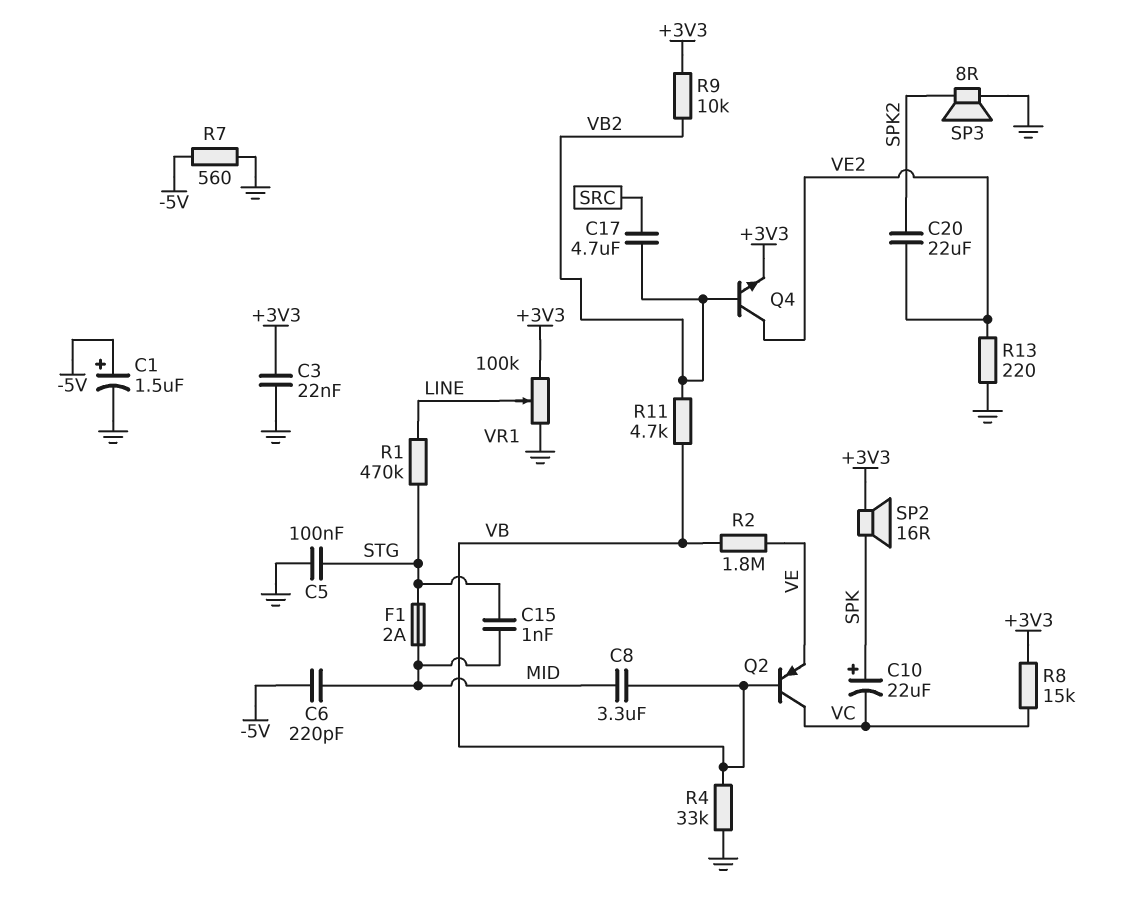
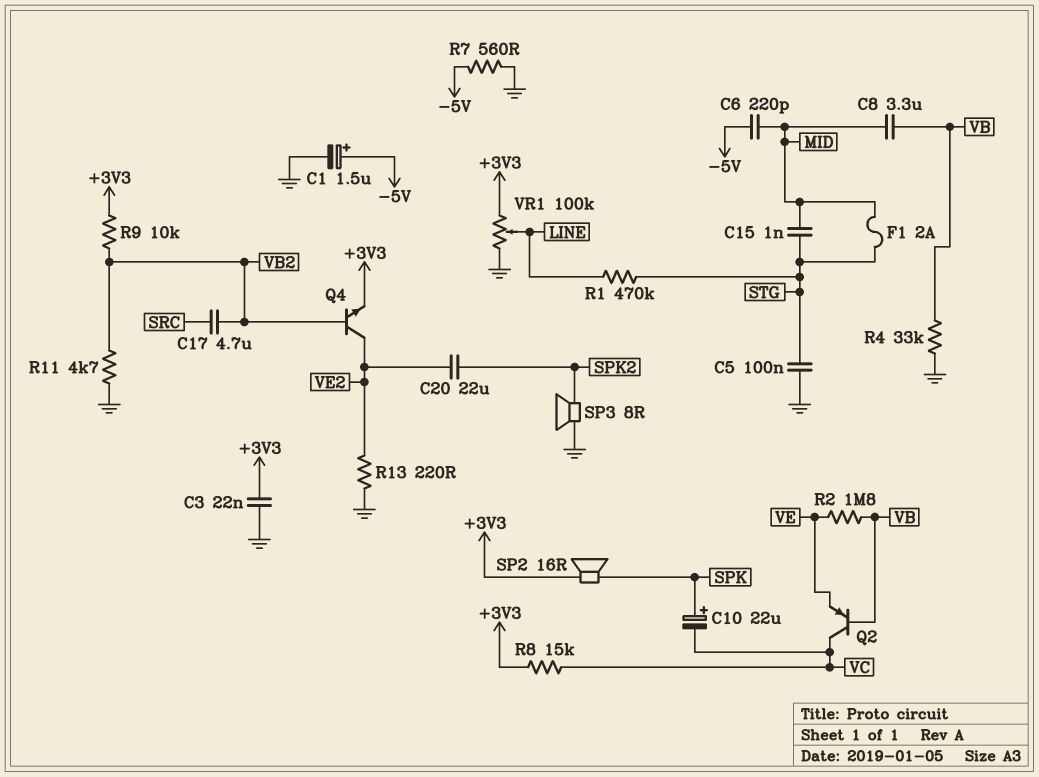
R11: 4.7k (VB, VB2) -> 4.7k (GND, VB2)

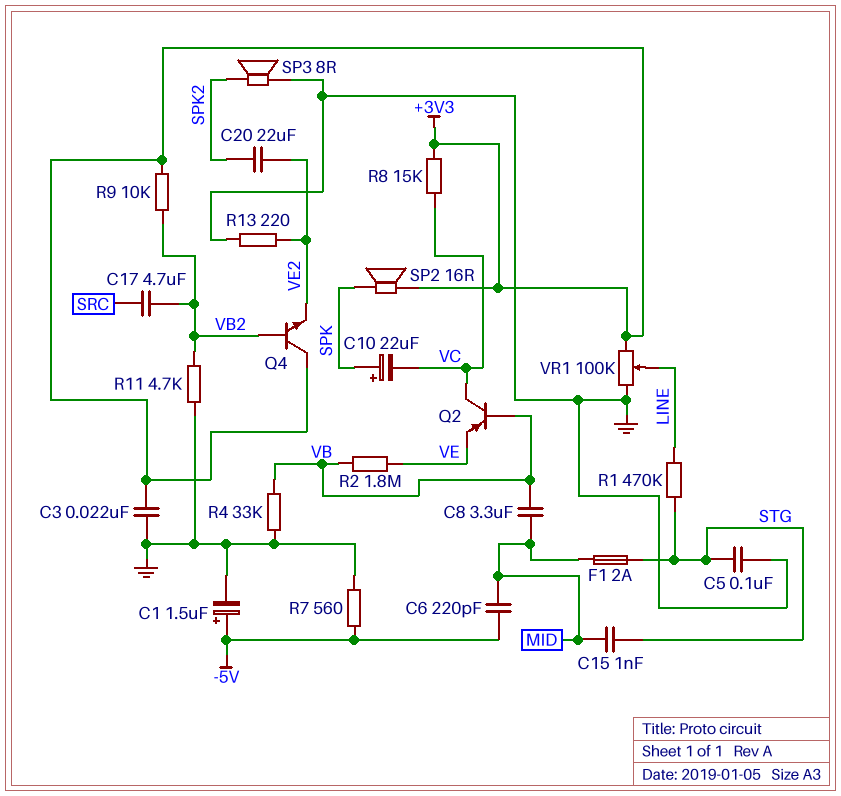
Q4: NPN (B VB2, C VE2, E +3V3) -> NPN (B VB2, C +3V3, E VE2)

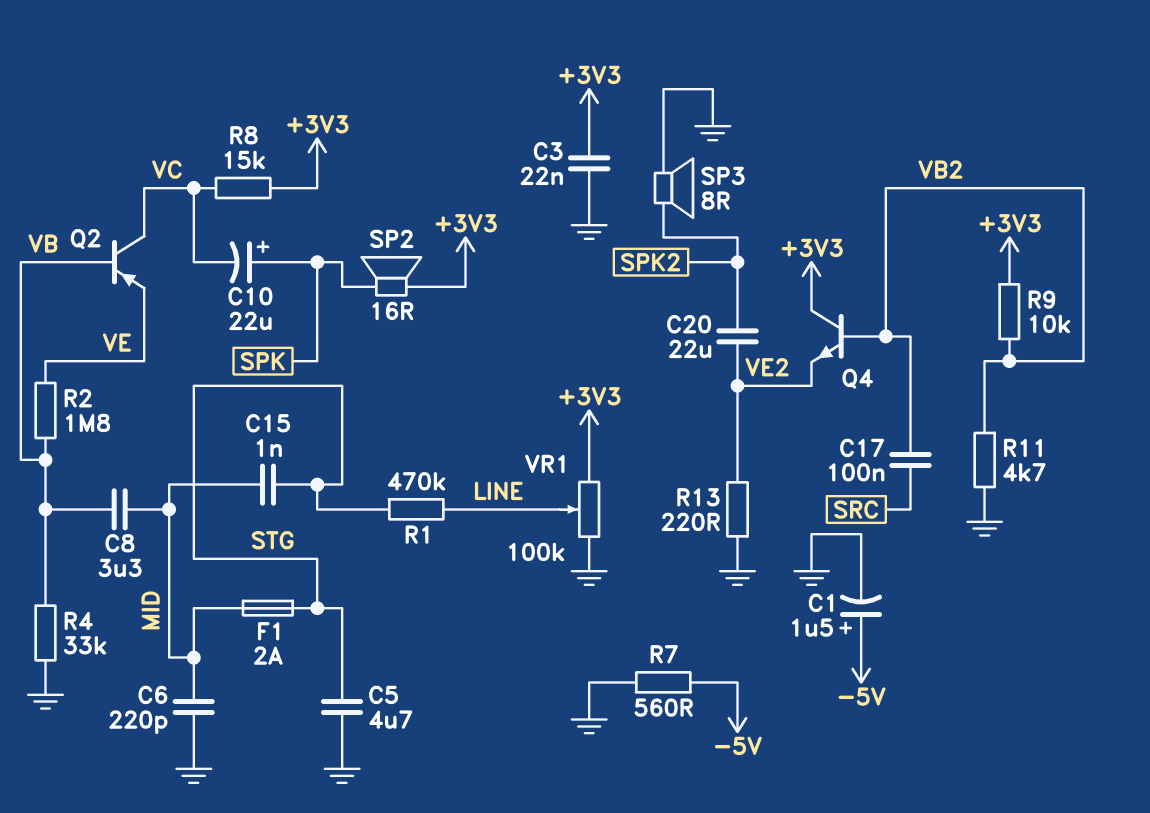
C5: 100nF (GND, STG) -> 4.7uF (GND, STG)
C6: 220pF (-5V, MID) -> 220pF (GND, MID)
C17: 4.7uF (SRC, VB2) -> 100nF (SRC, VB2)

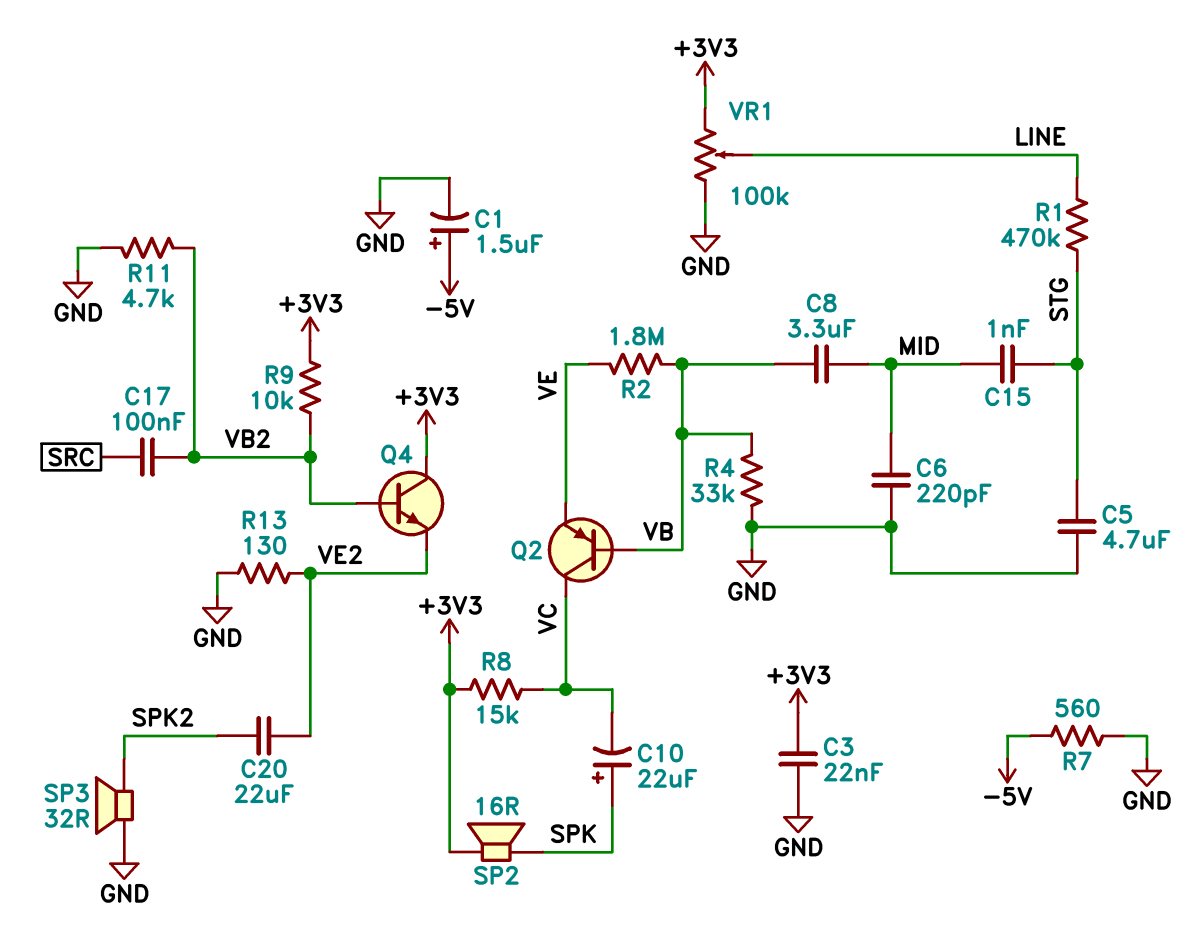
F1: 2A (MID, STG) -> none
R13: 220 (GND, VE2) -> 130 (GND, VE2)
SP3: speaker 8R (GND, SPK2) -> speaker 32R (GND, SPK2)

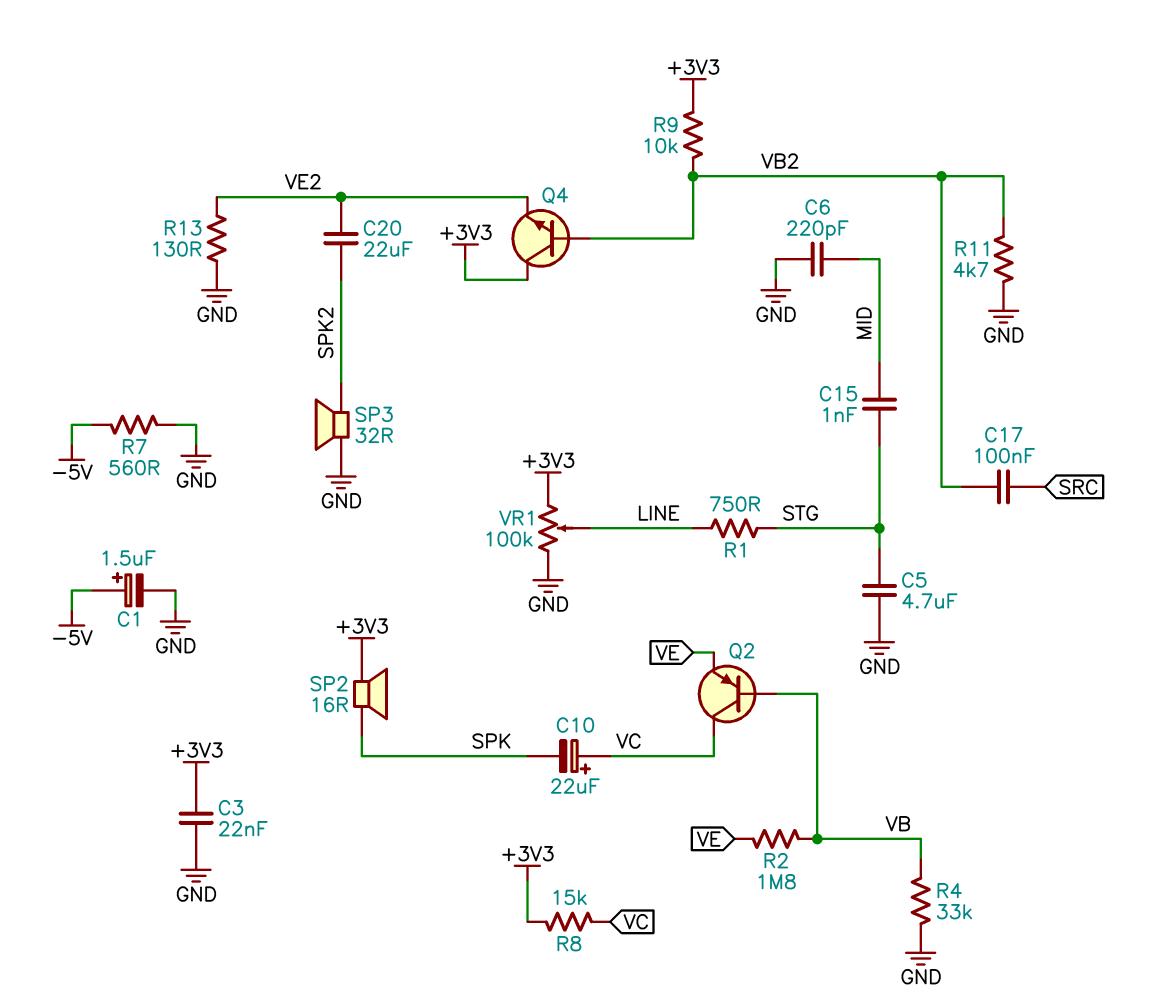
C8: 3.3uF (MID, VB) -> none
C10: 22uF (plus SPK, minus VC) -> 22uF (plus VC, minus SPK)
R1: 470k (LINE, STG) -> 750 (LINE, STG)

